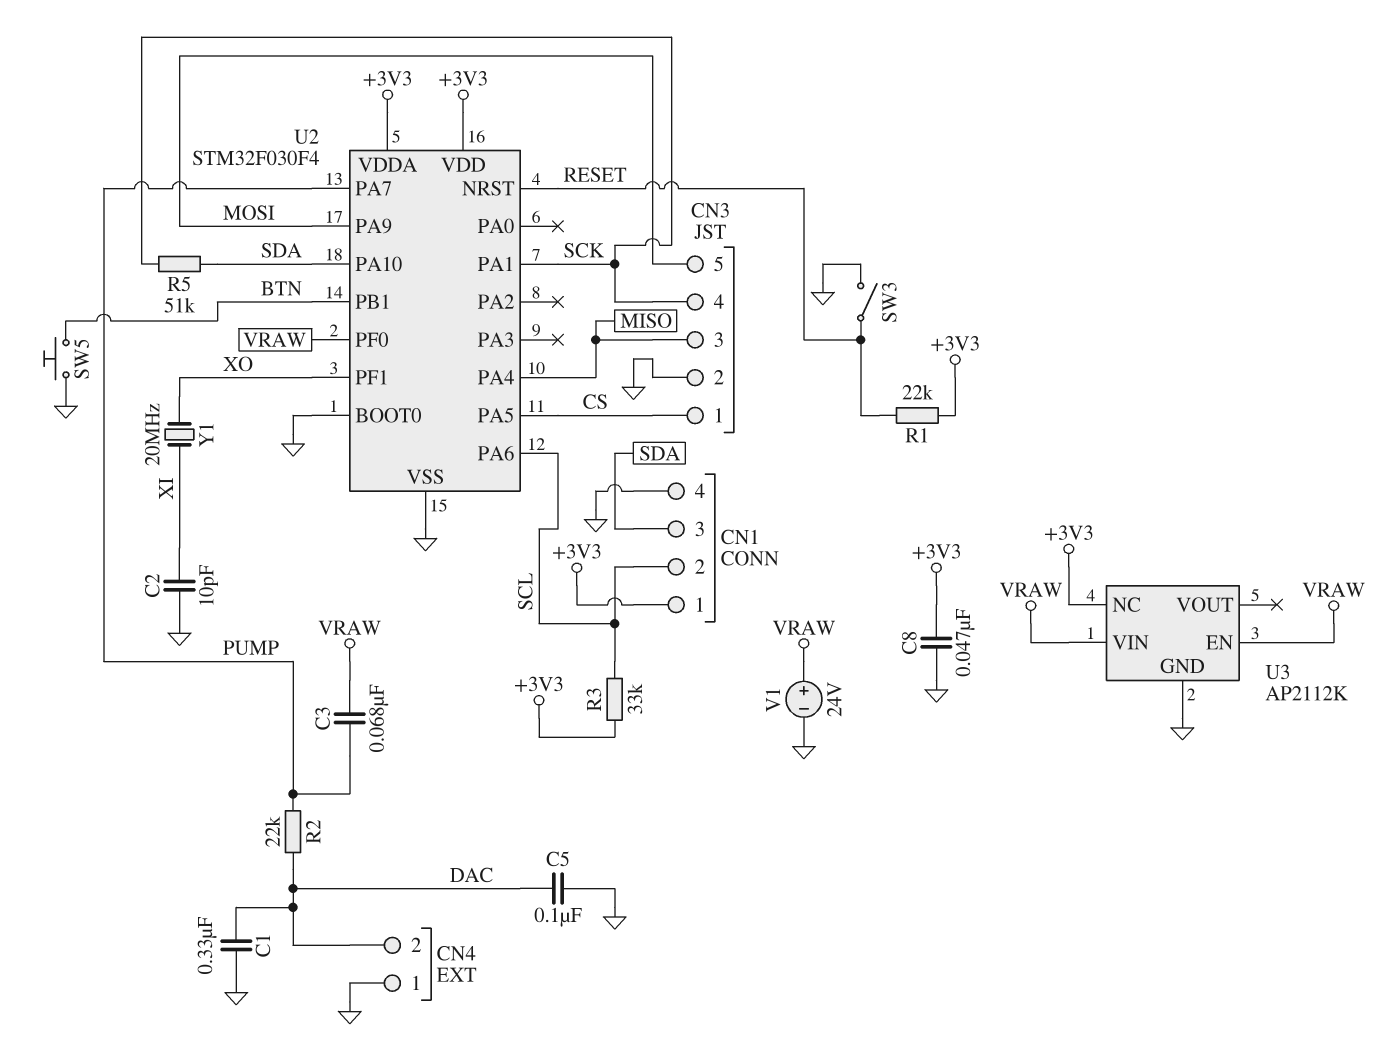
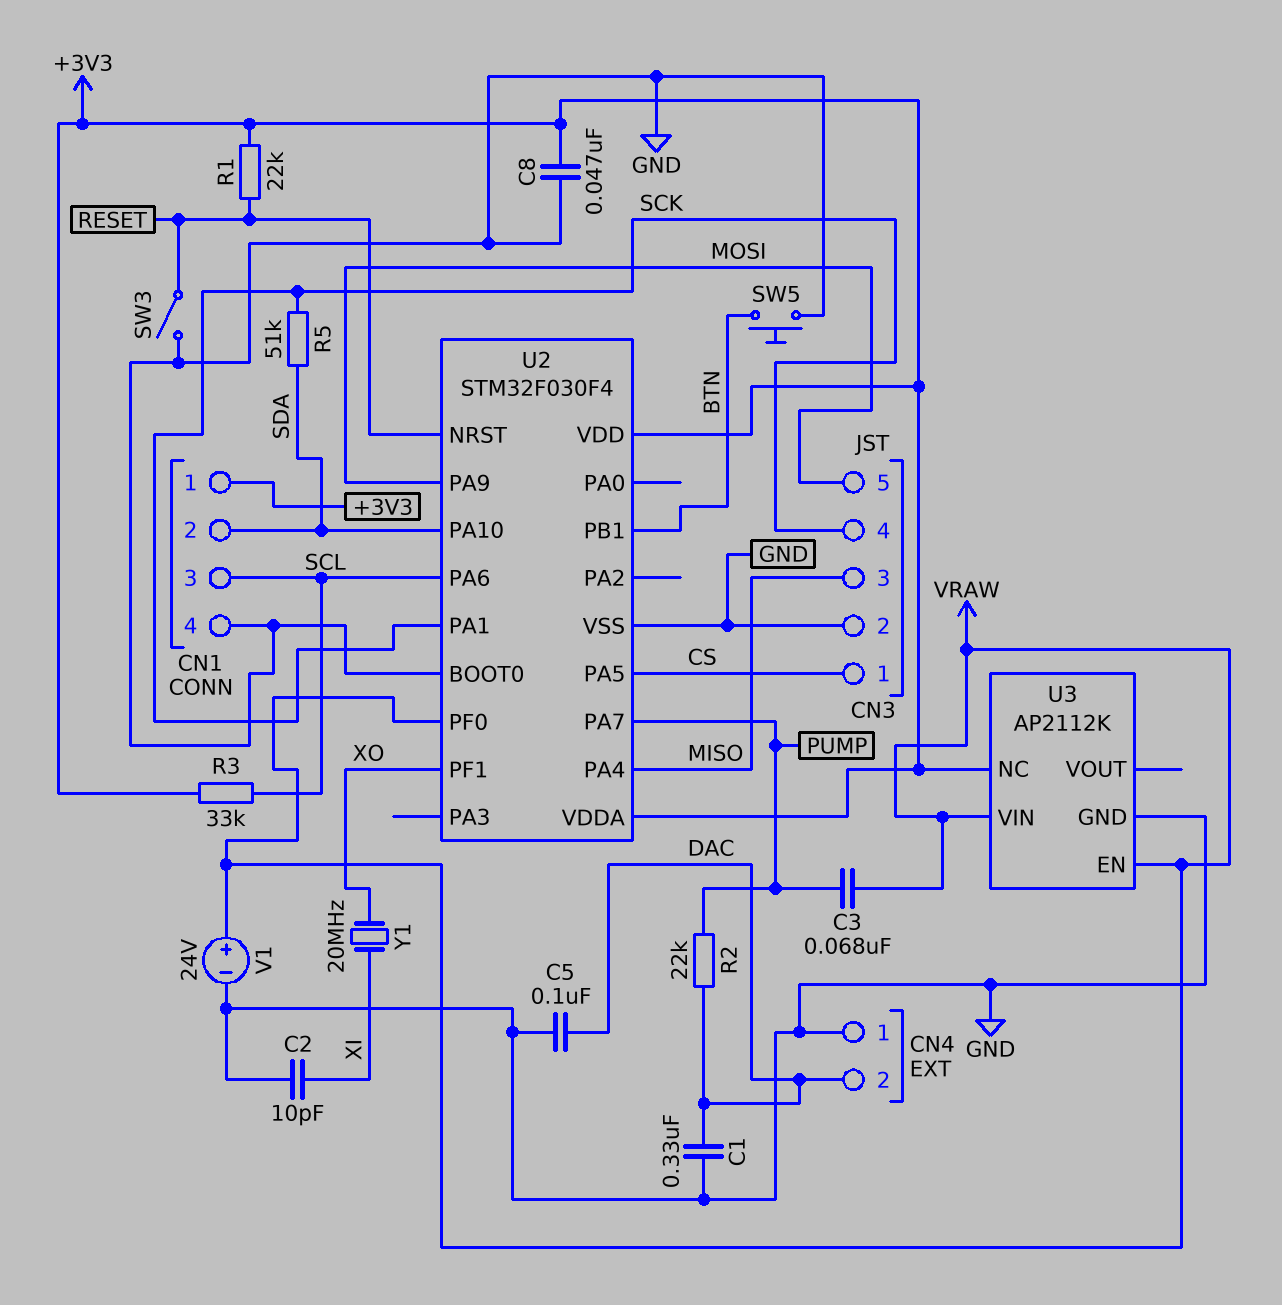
CN1 pin 2: SCL -> SDA
CN1 pin 3: SDA -> SCL

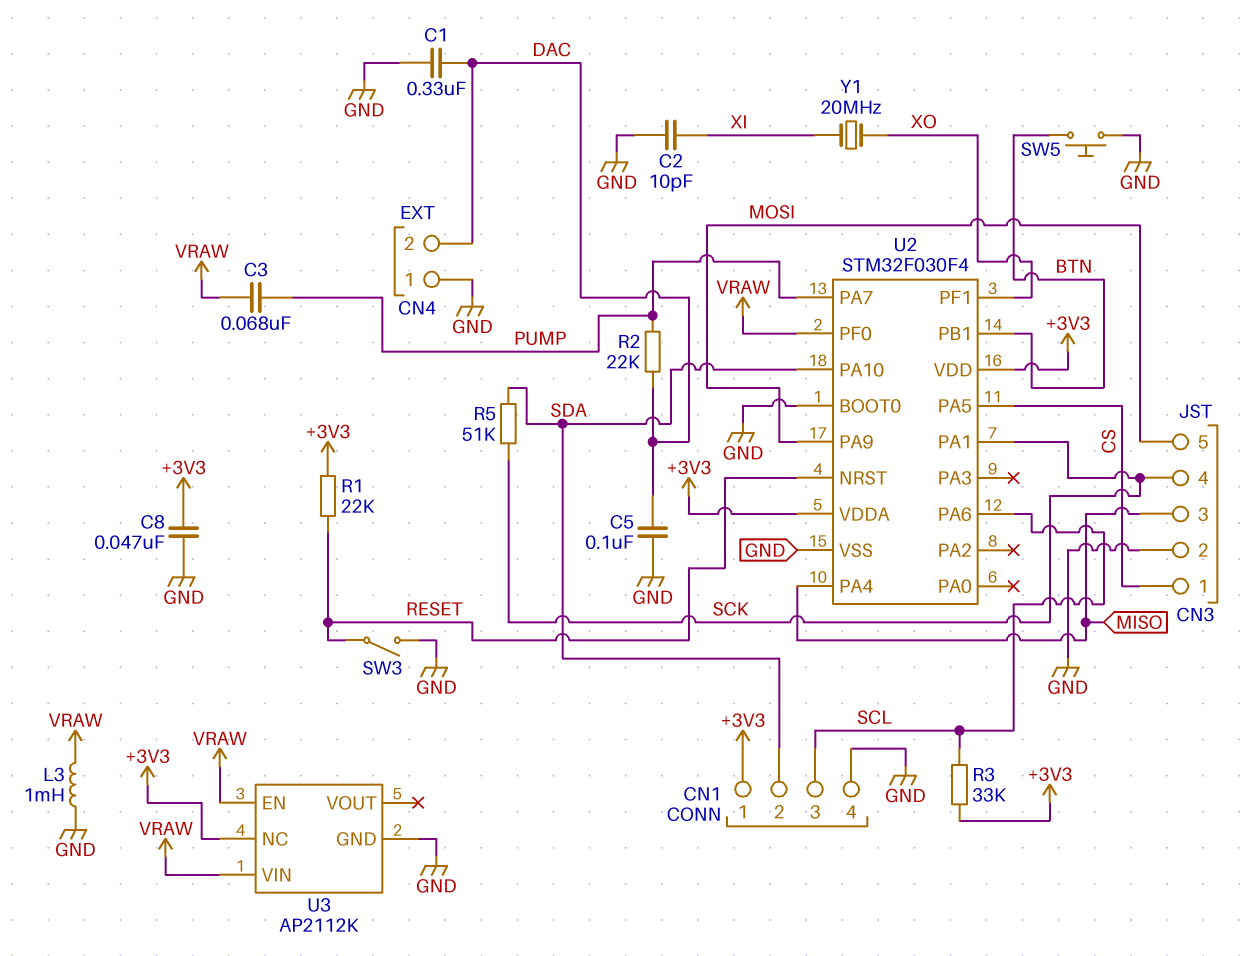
L3: none -> 1mH (GND, VRAW)
V1: 24V (plus VRAW, minus GND) -> none

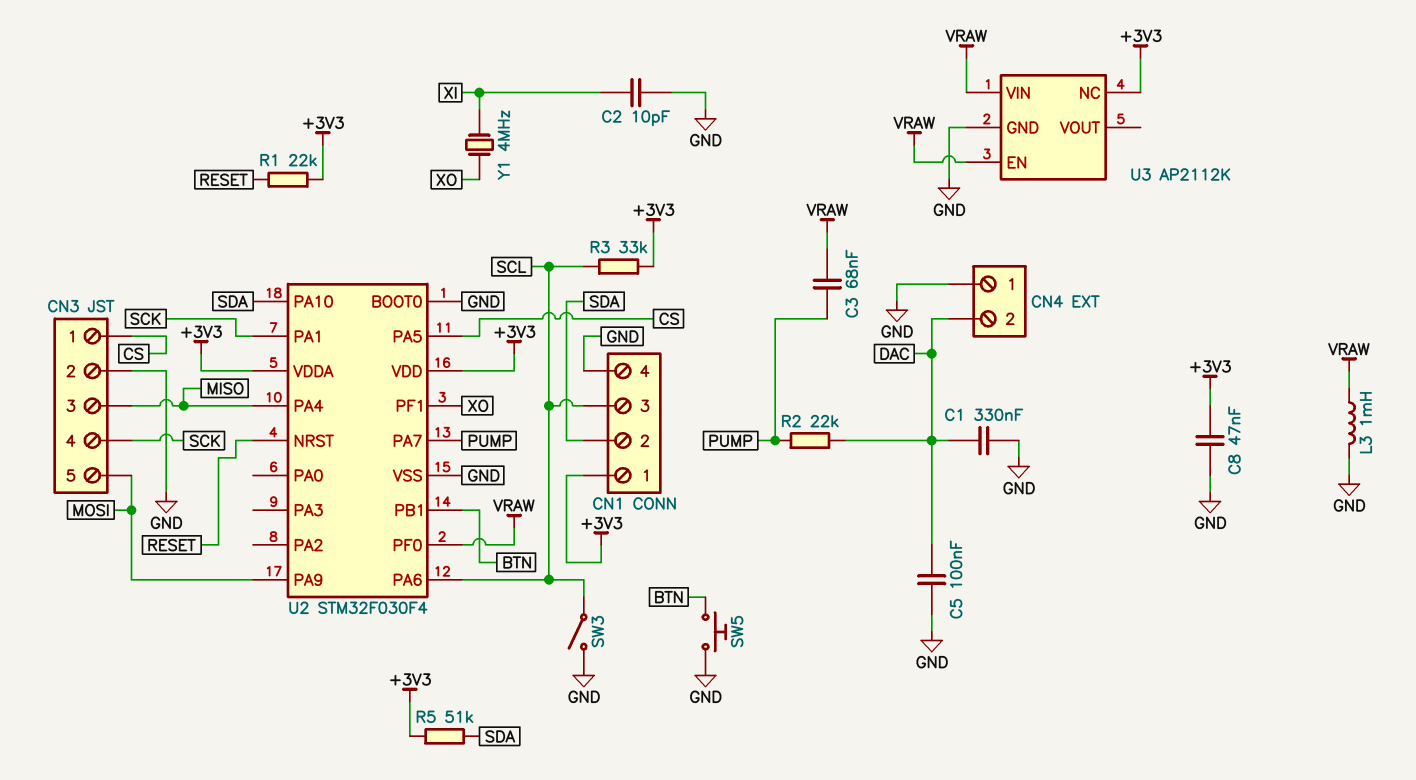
R5: 51k (SCK, SDA) -> 51k (+3V3, SDA)
SW3: switch (GND, RESET) -> switch (GND, SCL)
Y1: 20MHz (XI, XO) -> 4MHz (XI, XO)

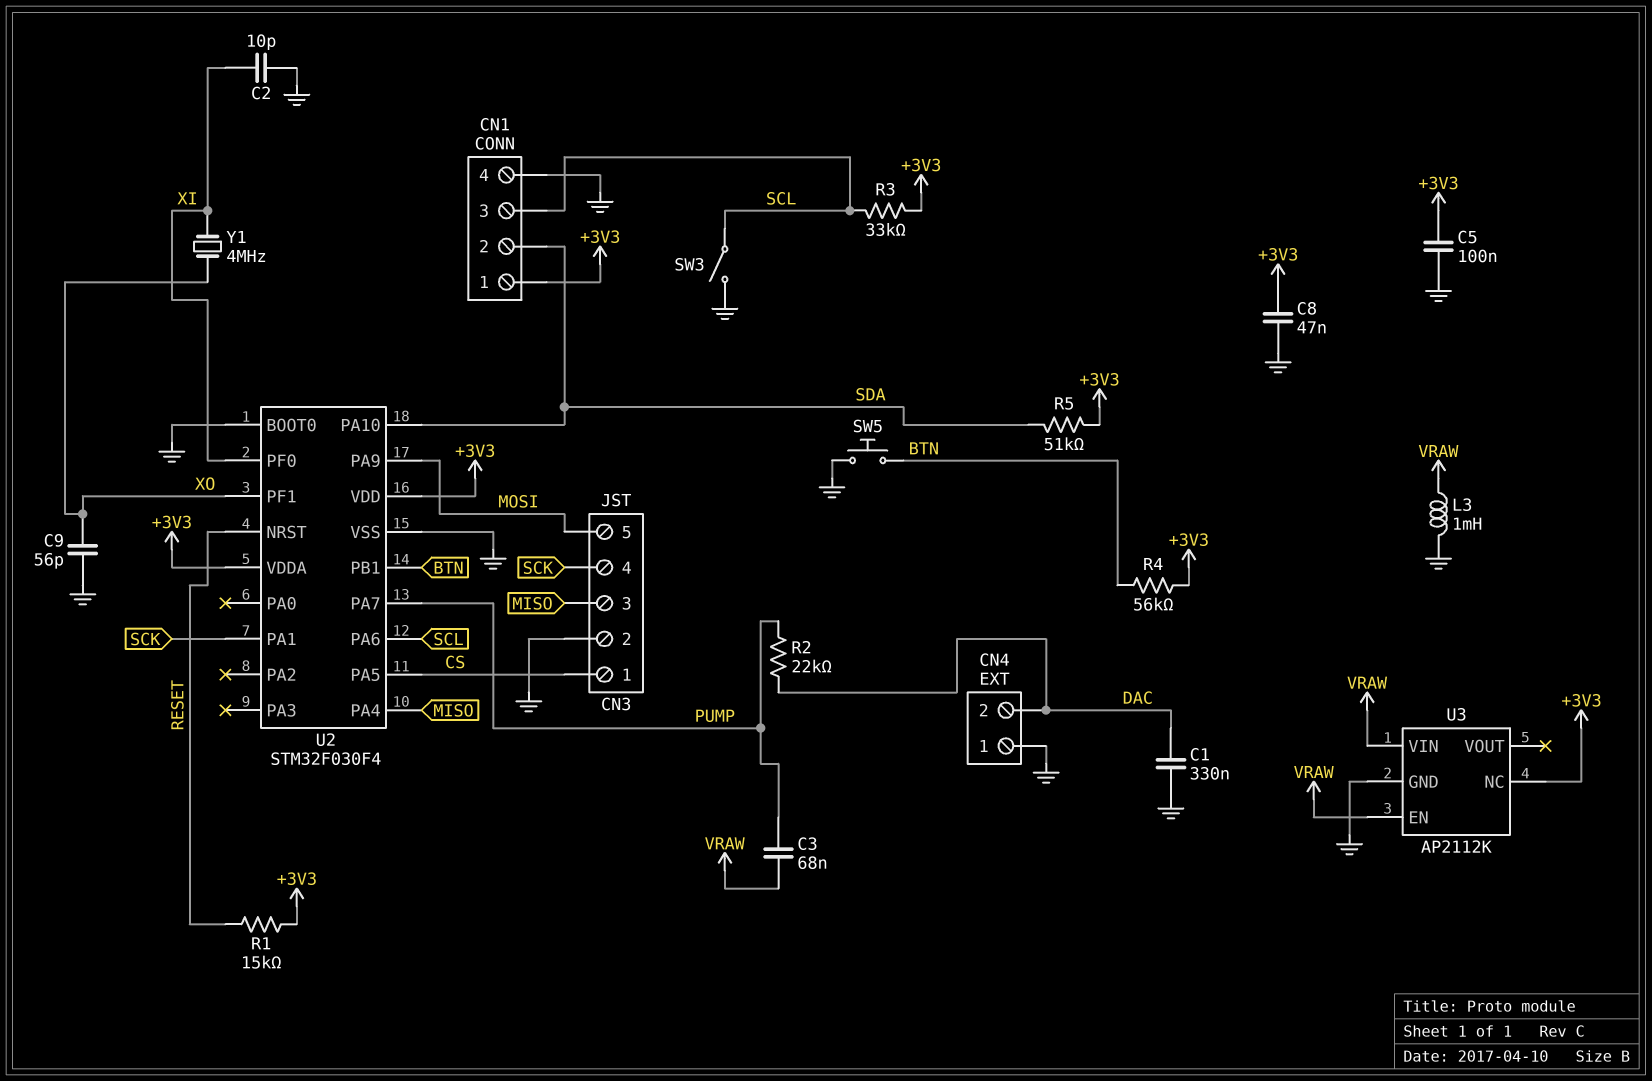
C5: 100nF (DAC, GND) -> 100nF (+3V3, GND)
C9: none -> 56pF (GND, XO)
R1: 22k (+3V3, RESET) -> 15k (+3V3, RESET)
R4: none -> 56k (+3V3, BTN)
U2 pin PF0: VRAW -> XI

